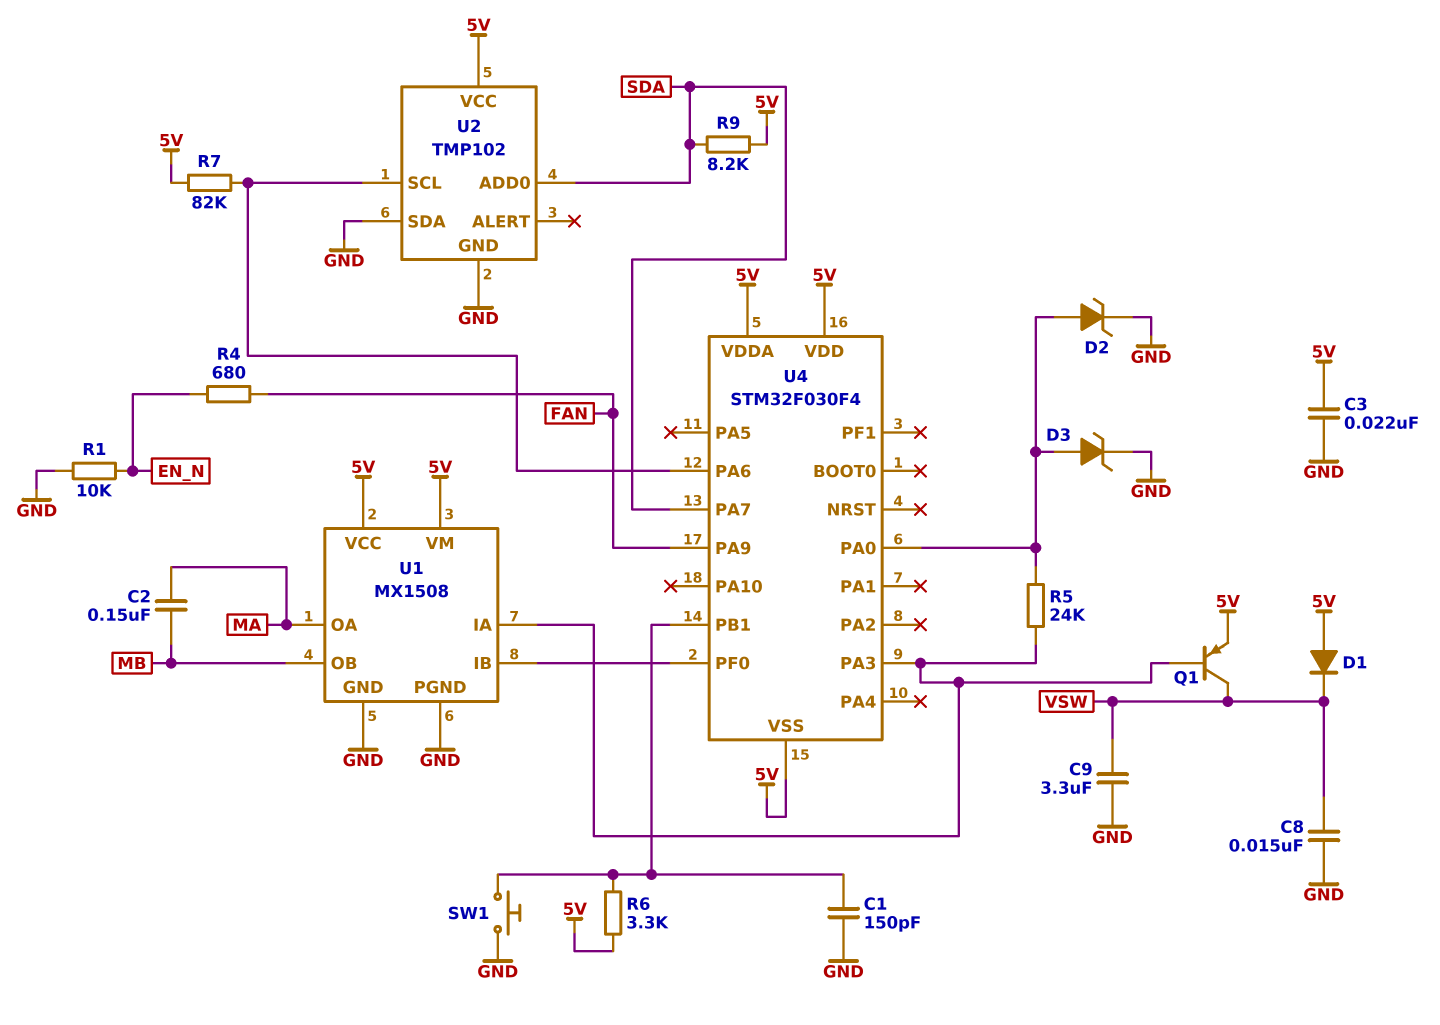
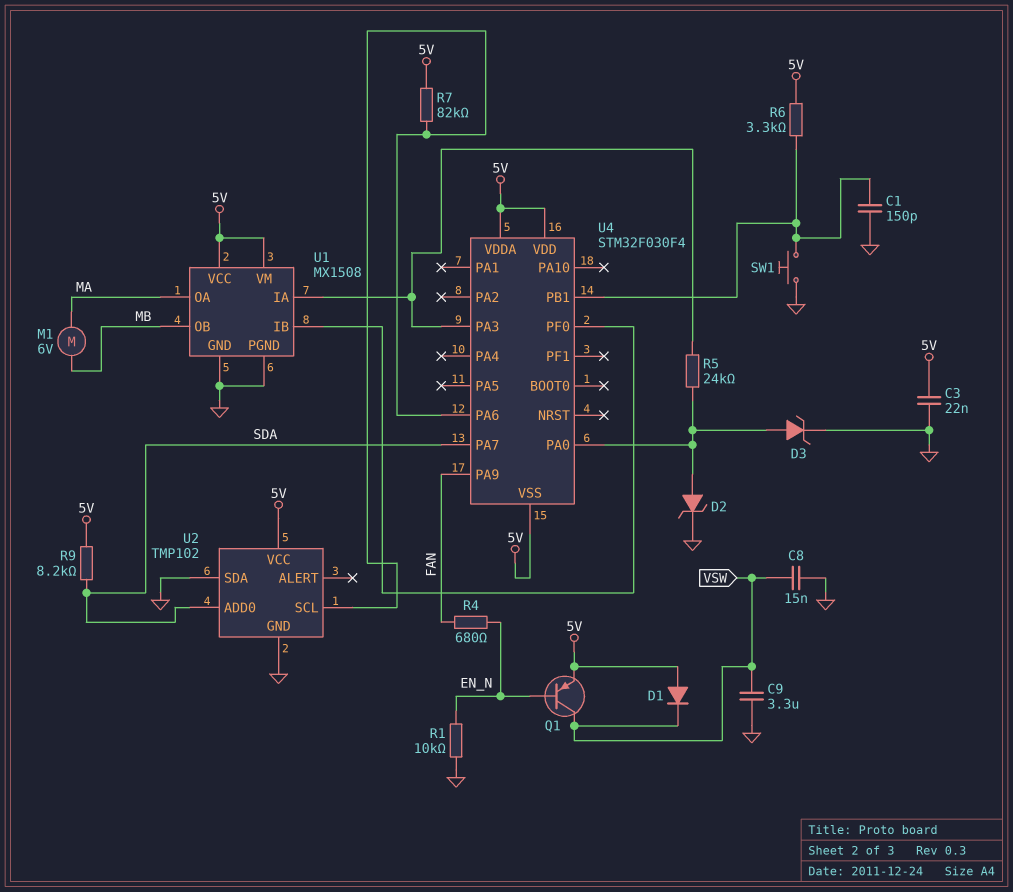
C2: 150nF (MA, MB) -> none
M1: none -> motor 6V (MA, MB)
Q1: PNP (B U1/IA, C VSW, E 5V) -> PNP (B EN_N, C VSW, E 5V)

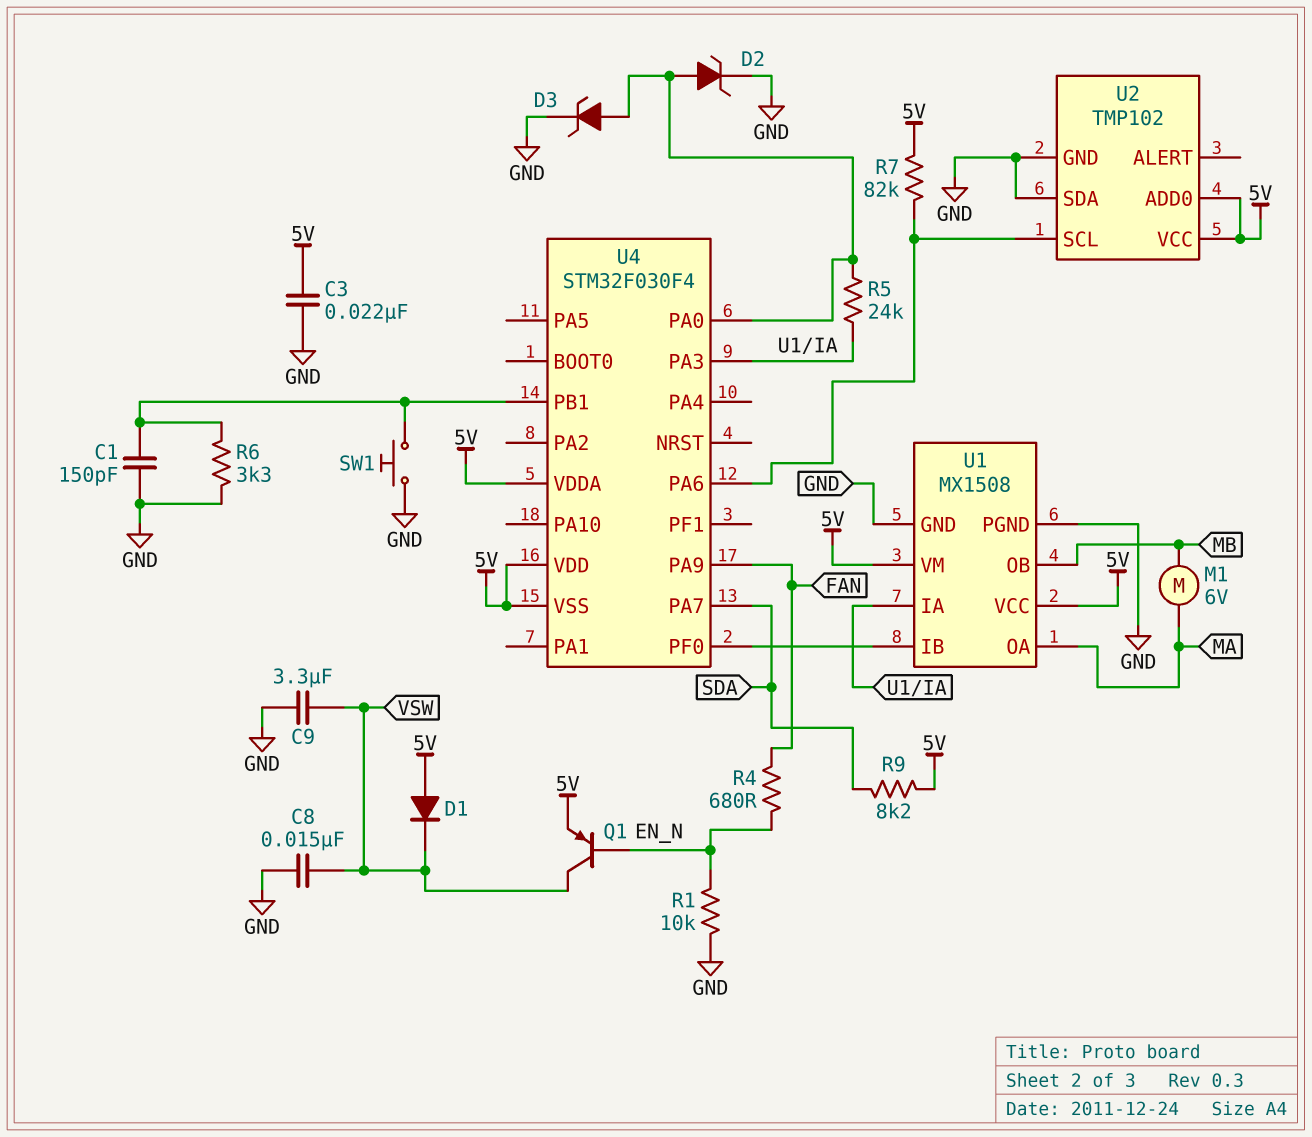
R6: 3.3k (5V, U4/PB1) -> 3.3k (GND, U4/PB1)
U2 pin ADD0: SDA -> 5V

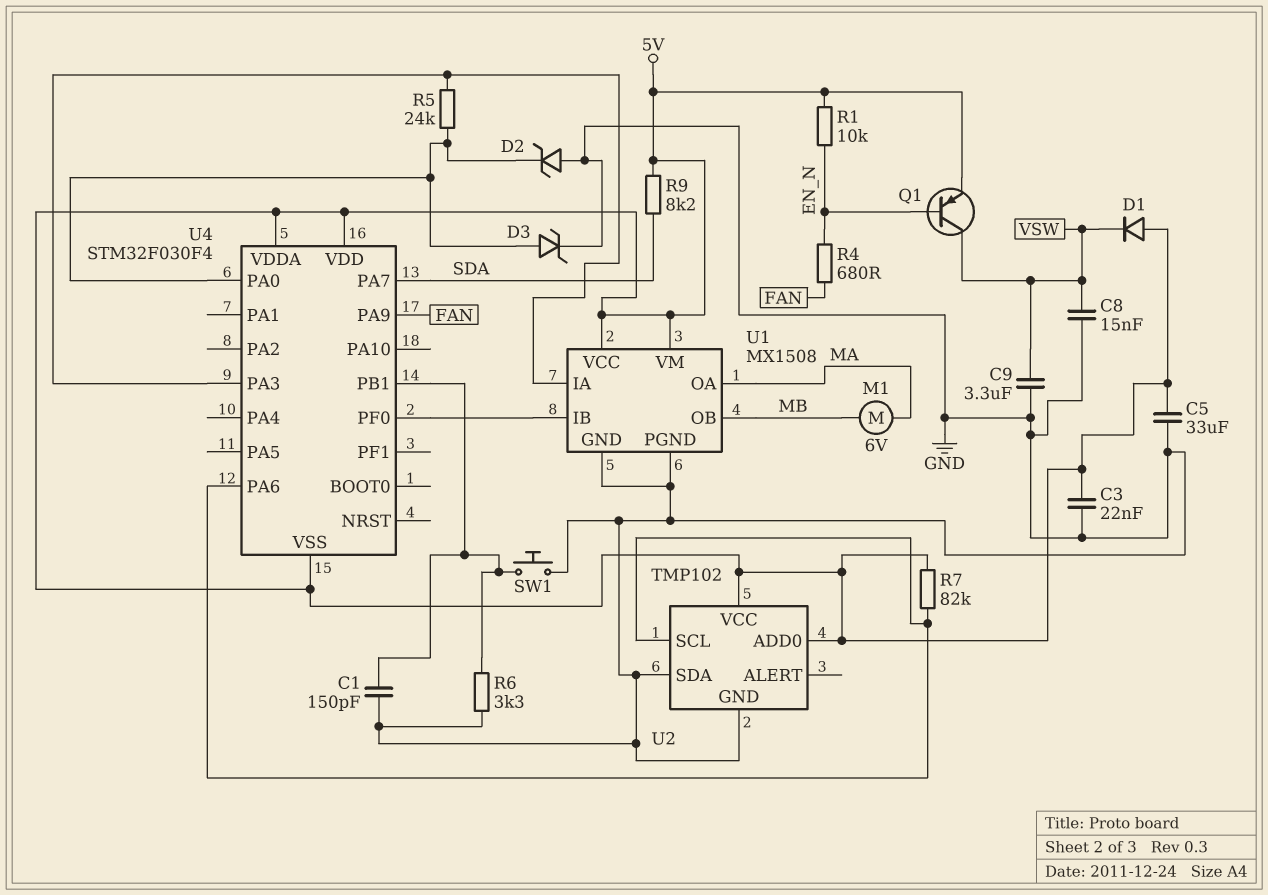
C5: none -> 33uF (5V, GND)
D2: zener (A U4/PA0, K GND) -> zener (A GND, K U4/PA0)
R1: 10k (EN_N, GND) -> 10k (5V, EN_N)

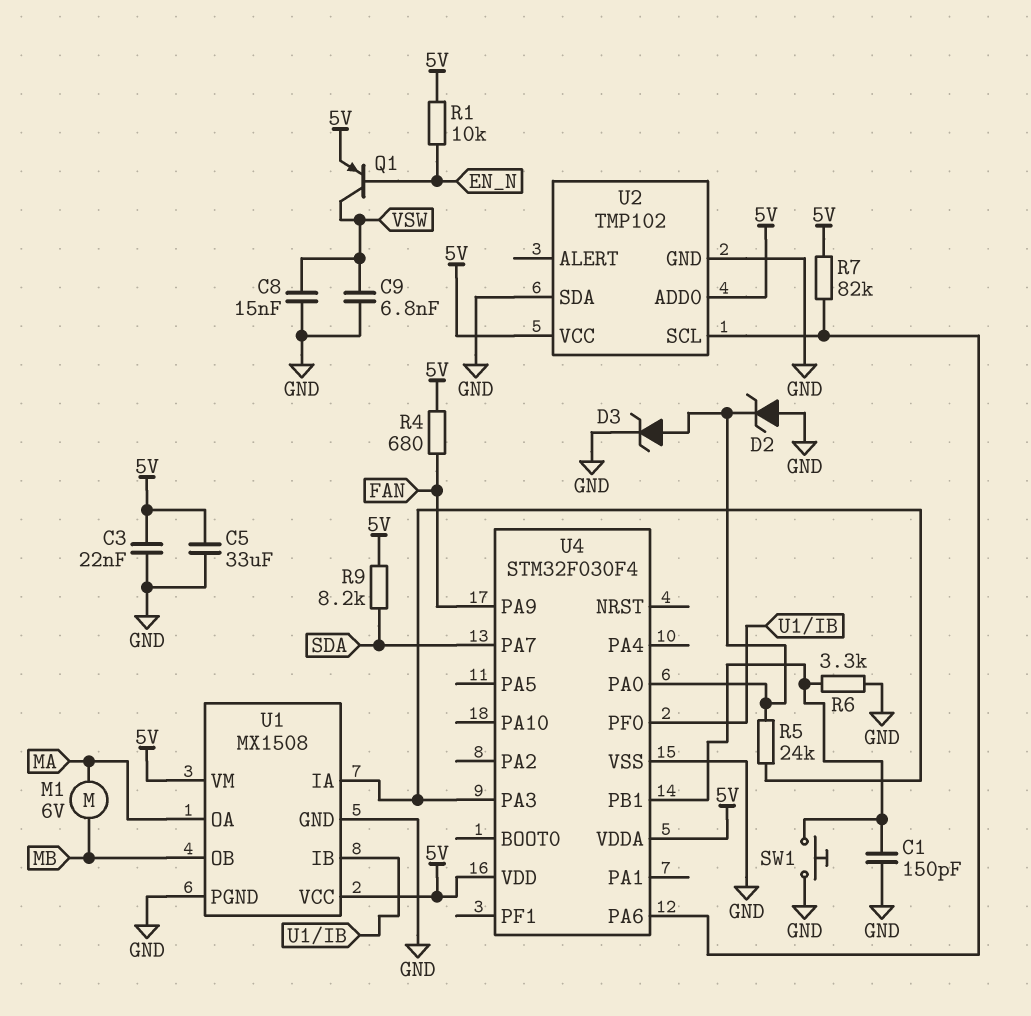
C9: 3.3uF (GND, VSW) -> 6.8nF (GND, VSW)
D1: diode (A 5V, K VSW) -> none
R4: 680 (EN_N, FAN) -> 680 (5V, FAN)
U4 pin VSS: 5V -> GND

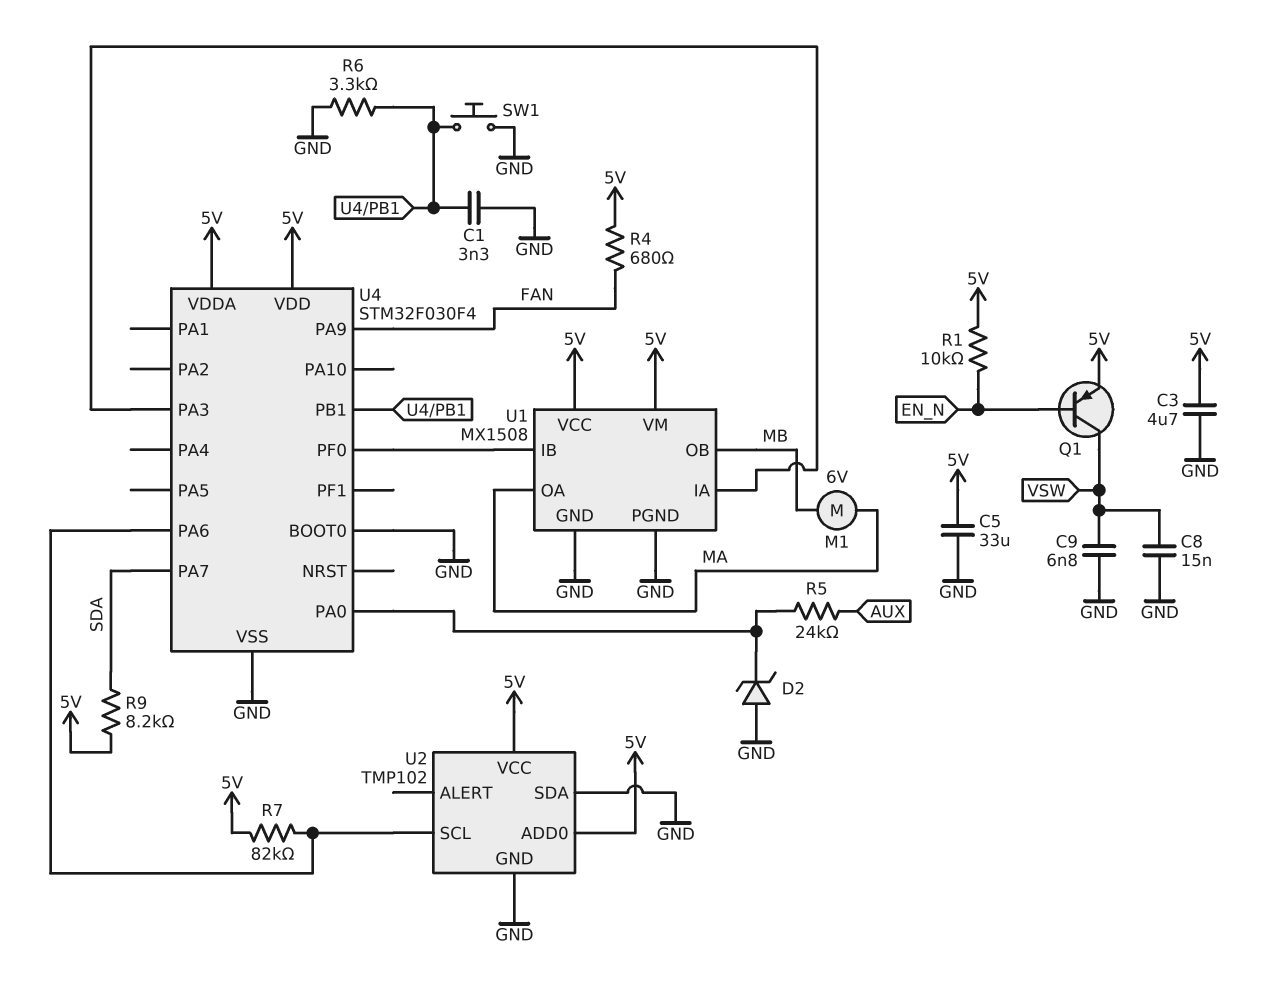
C1: 150pF (GND, U4/PB1) -> 3.3nF (GND, U4/PB1)
C3: 22nF (5V, GND) -> 4.7uF (5V, GND)
D3: zener (A U4/PA0, K GND) -> none
R5: 24k (U1/IA, U4/PA0) -> 24k (AUX, U4/PA0)
U4 pin BOOT0: none -> GND

